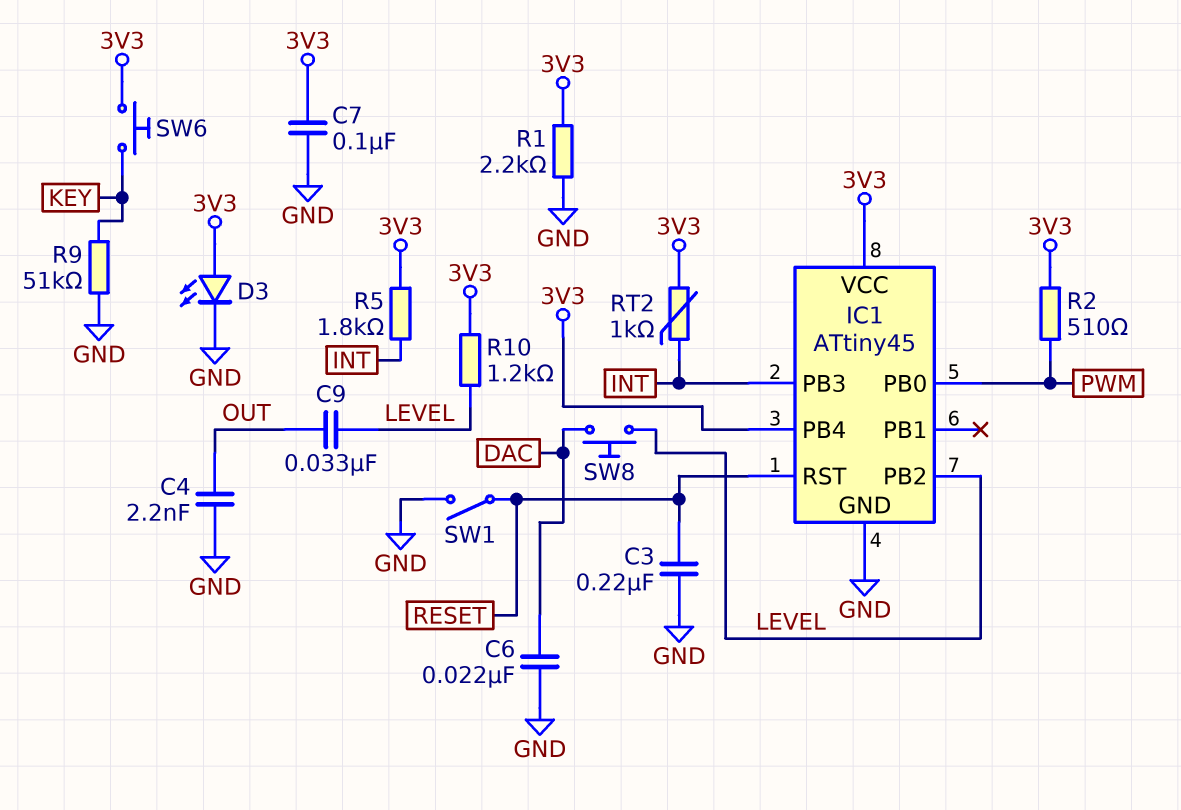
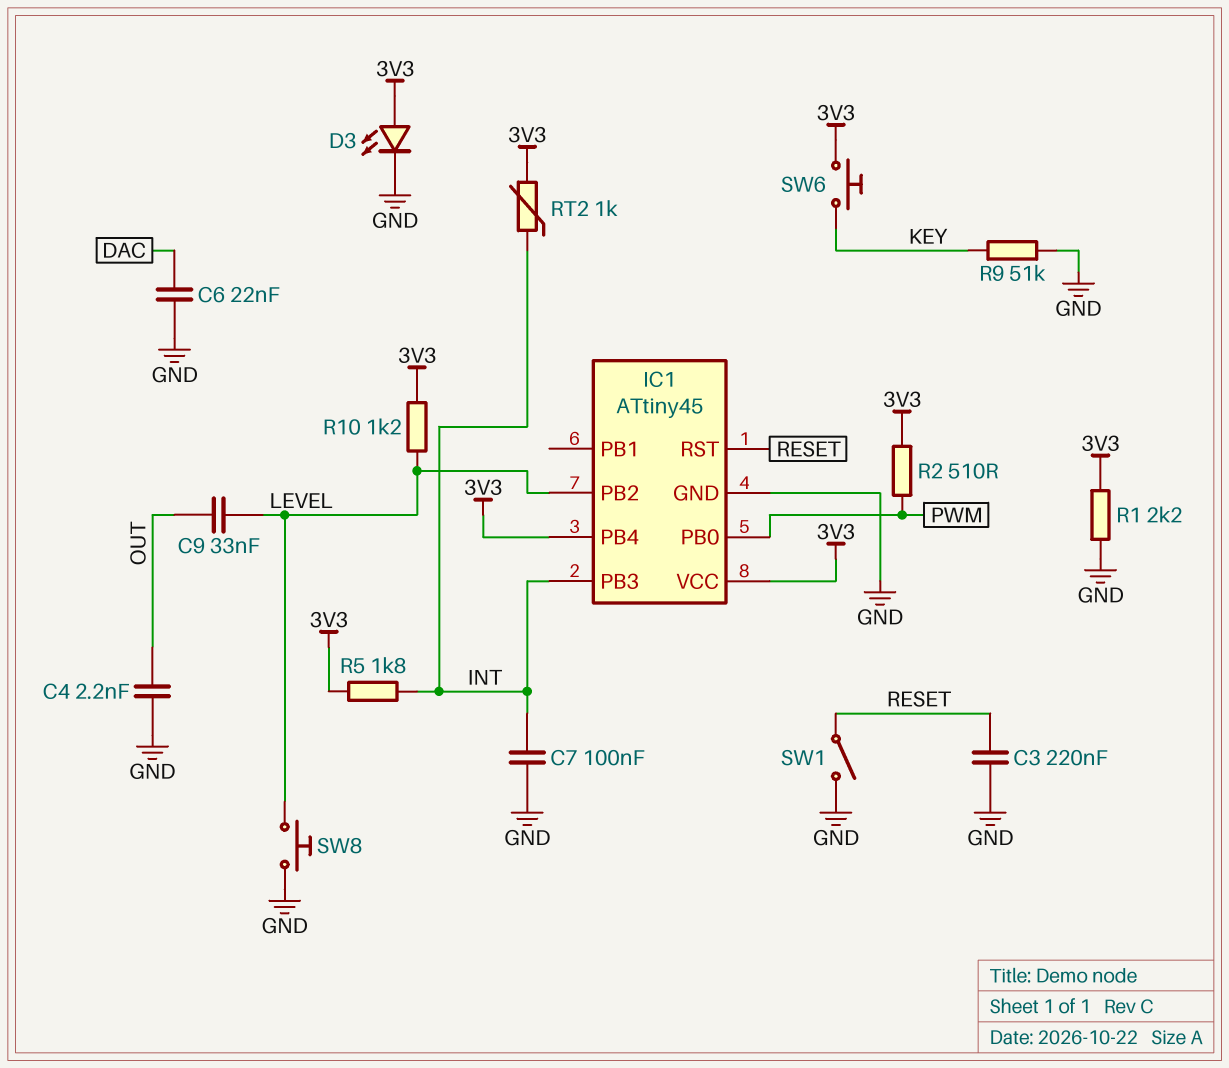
C7: 100nF (3V3, GND) -> 100nF (GND, INT)
SW8: button (DAC, LEVEL) -> button (GND, LEVEL)

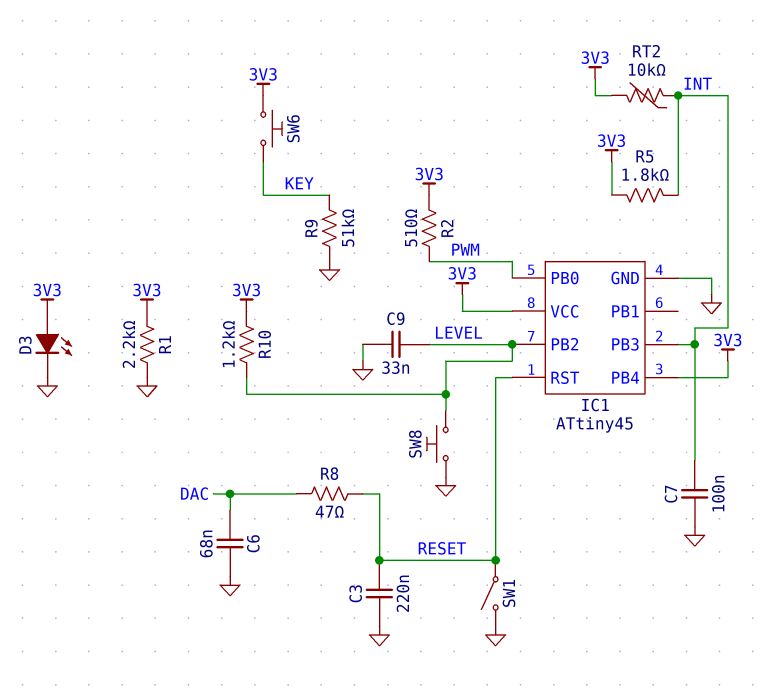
C4: 2.2nF (GND, OUT) -> none
C6: 22nF (DAC, GND) -> 68nF (DAC, GND)
C9: 33nF (LEVEL, OUT) -> 33nF (GND, LEVEL)
R8: none -> 47 (DAC, RESET)
RT2: 1k (3V3, INT) -> 10k (3V3, INT)

